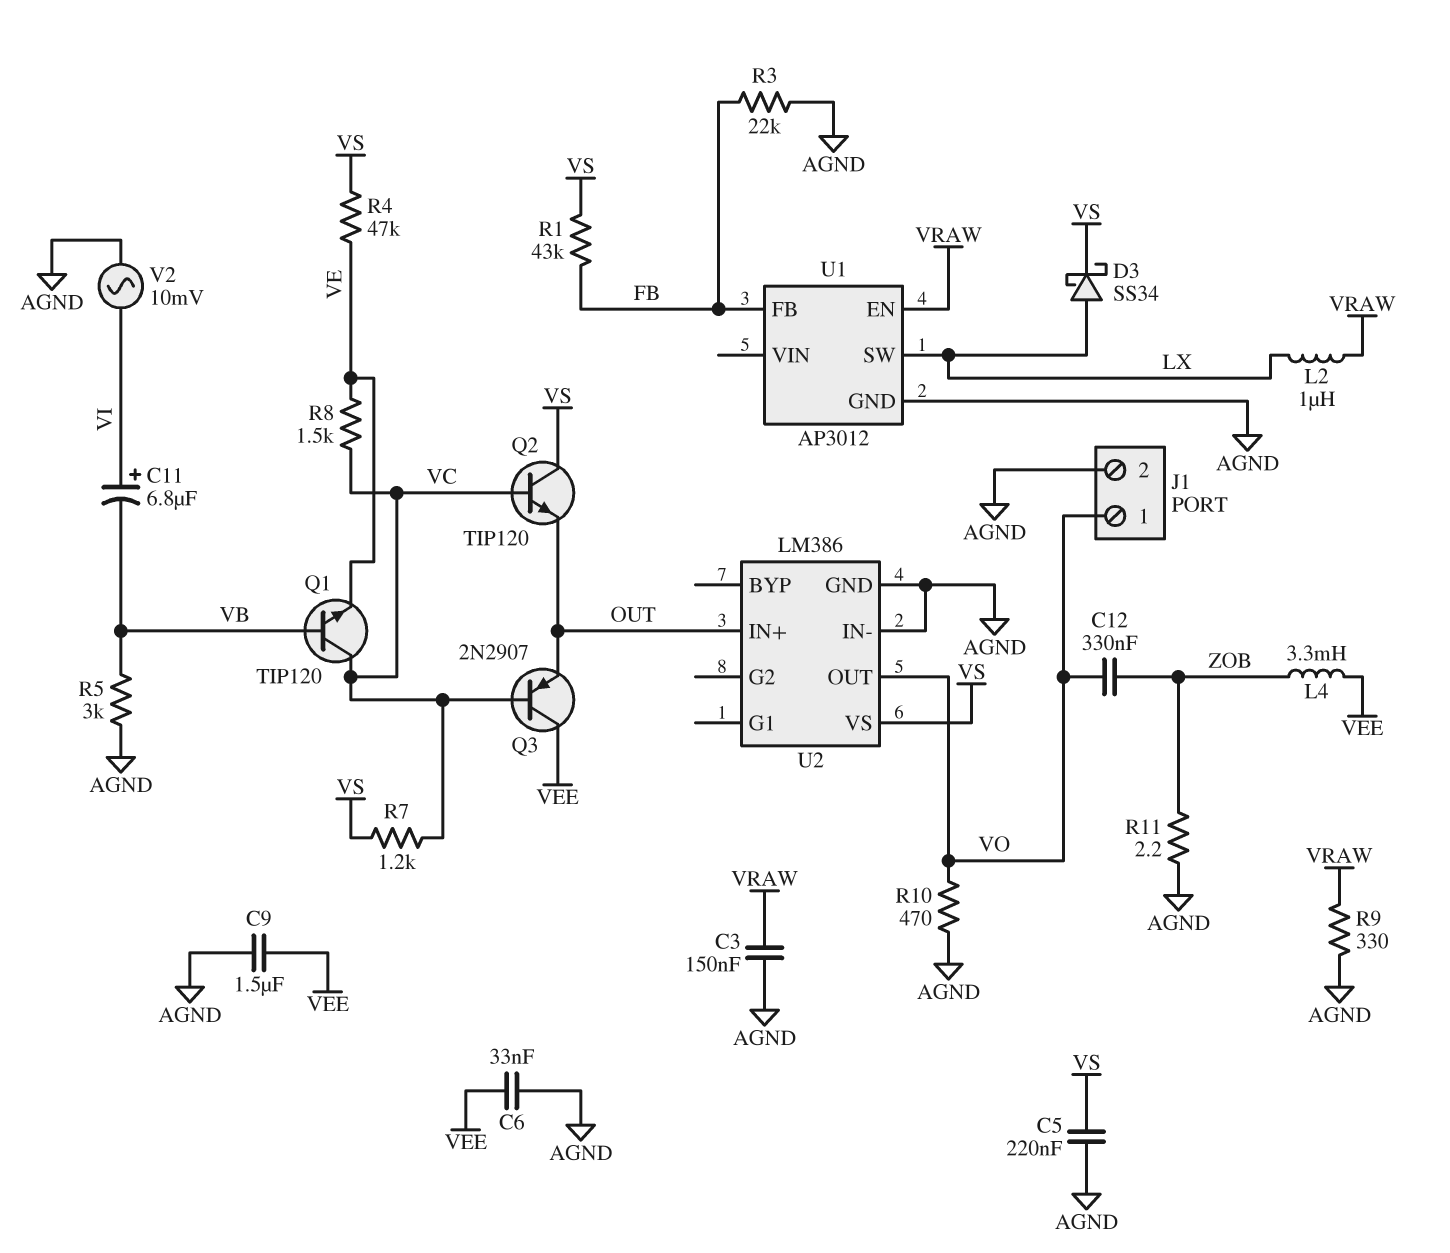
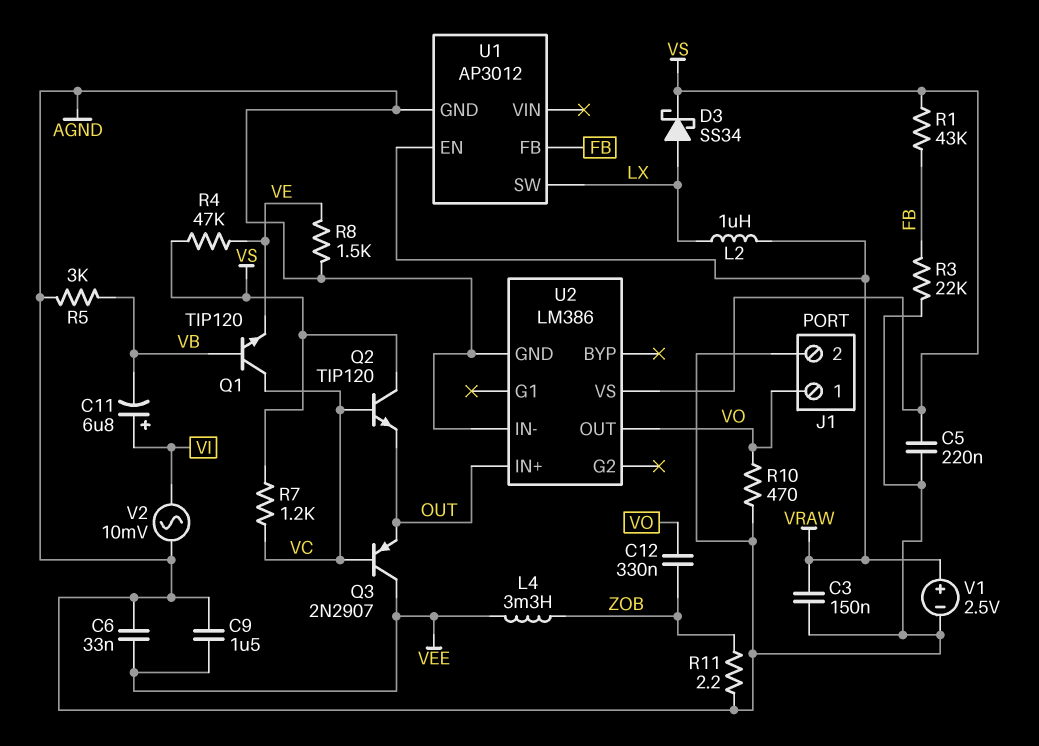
R8: 1.5k (VC, VE) -> 1.5k (AGND, VE)
R9: 330 (AGND, VRAW) -> none
V1: none -> 2.5V (plus VRAW, minus AGND)

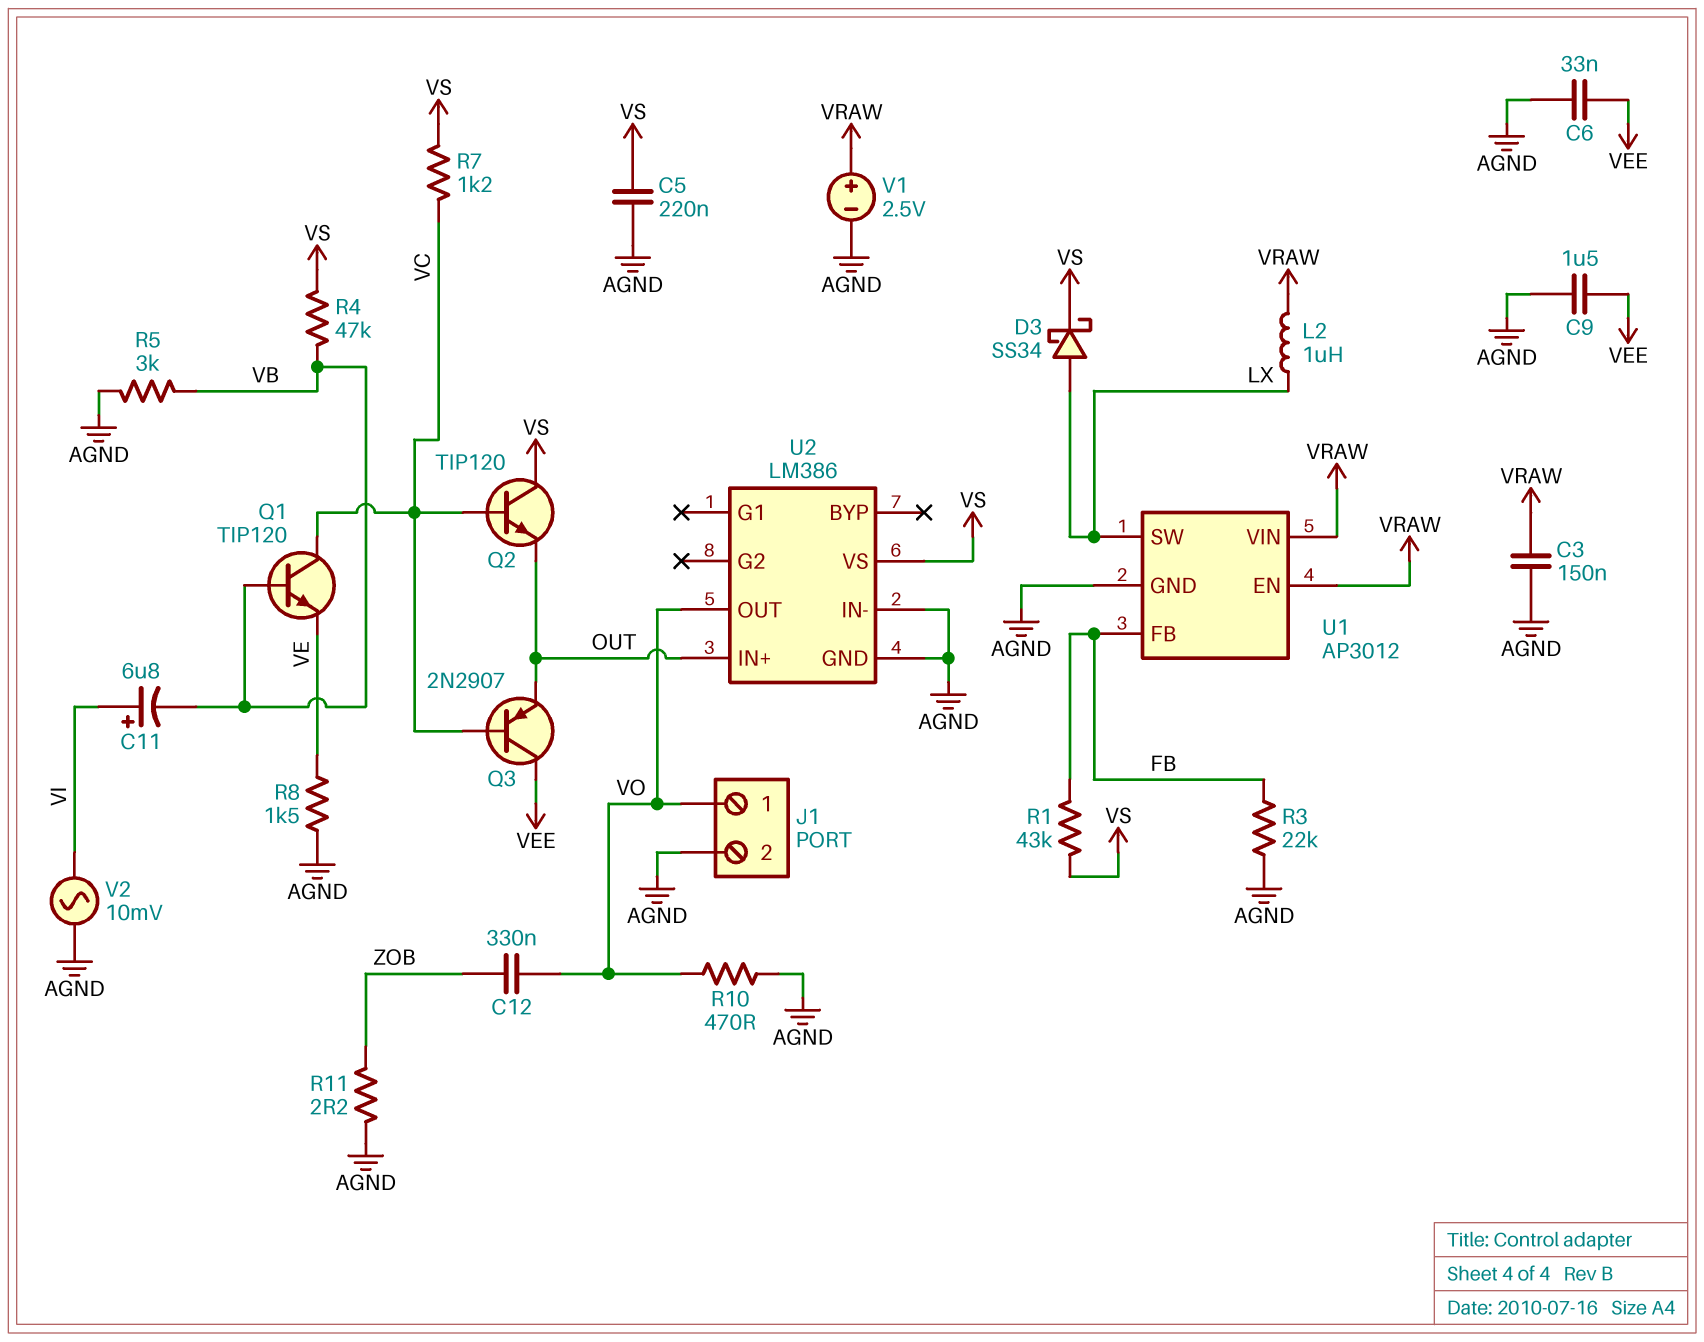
L4: 3.3mH (VEE, ZOB) -> none
R4: 47k (VE, VS) -> 47k (VB, VS)
U1 pin VIN: none -> VRAW

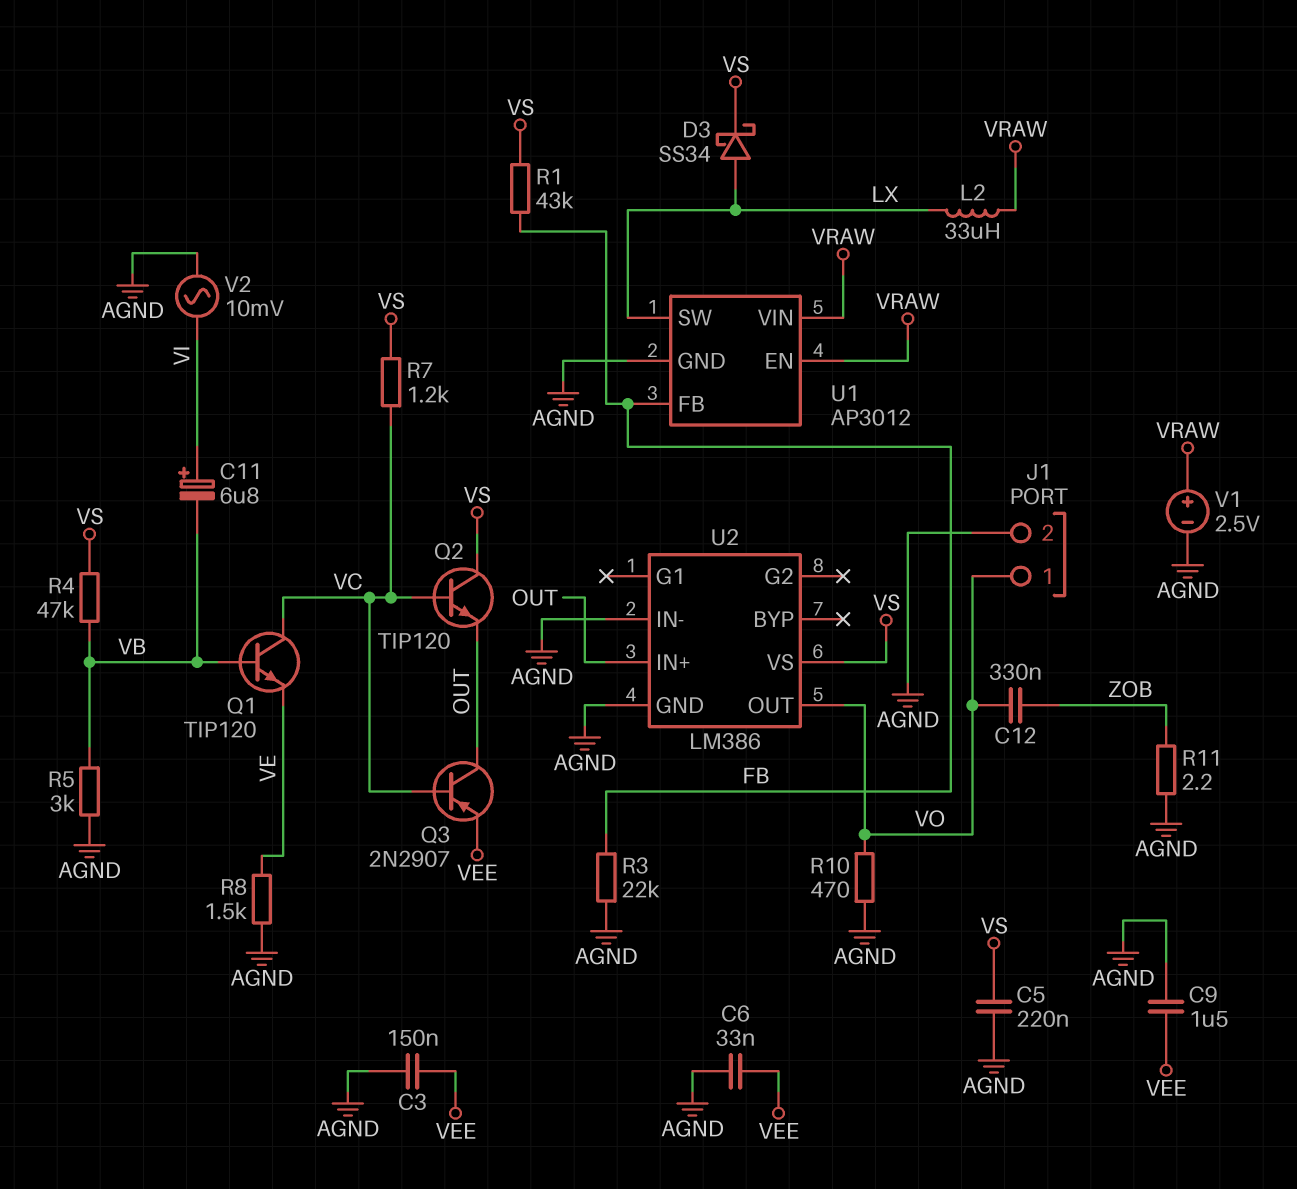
C3: 150nF (AGND, VRAW) -> 150nF (AGND, VEE)
L2: 1uH (LX, VRAW) -> 33uH (LX, VRAW)
Q3: PNP 2N2907 (B VC, C VEE, E OUT) -> PNP 2N2907 (B VC, C OUT, E VEE)

